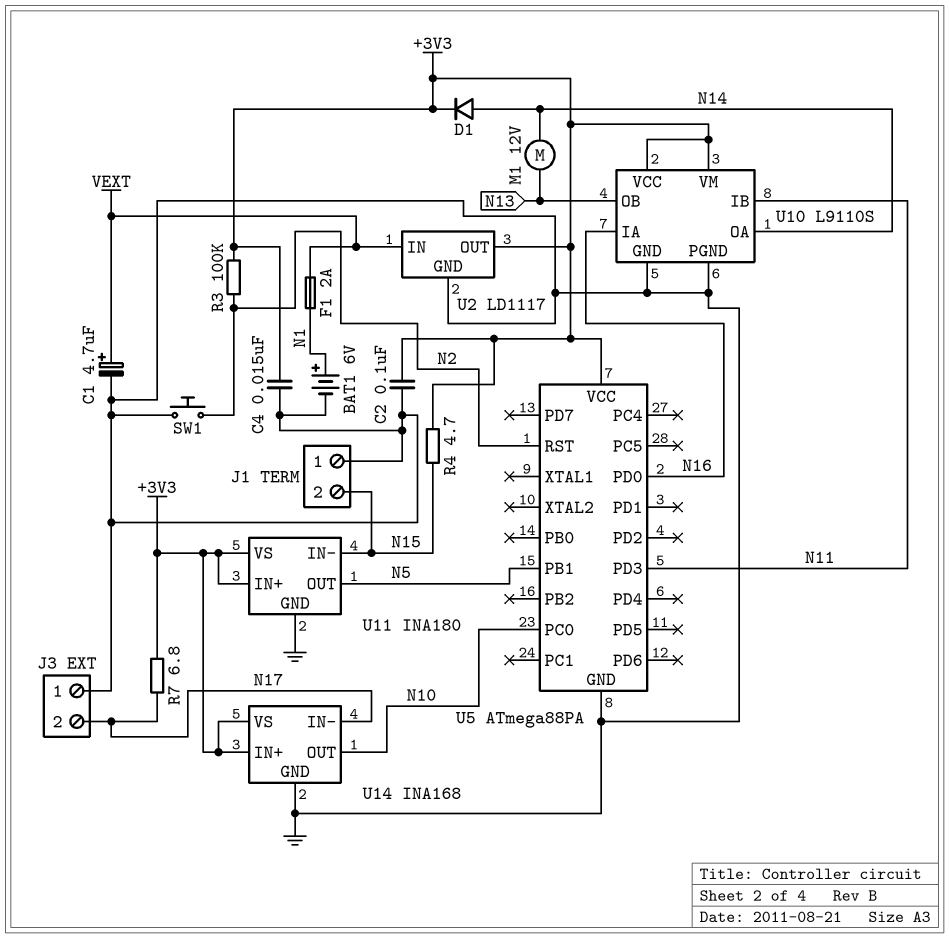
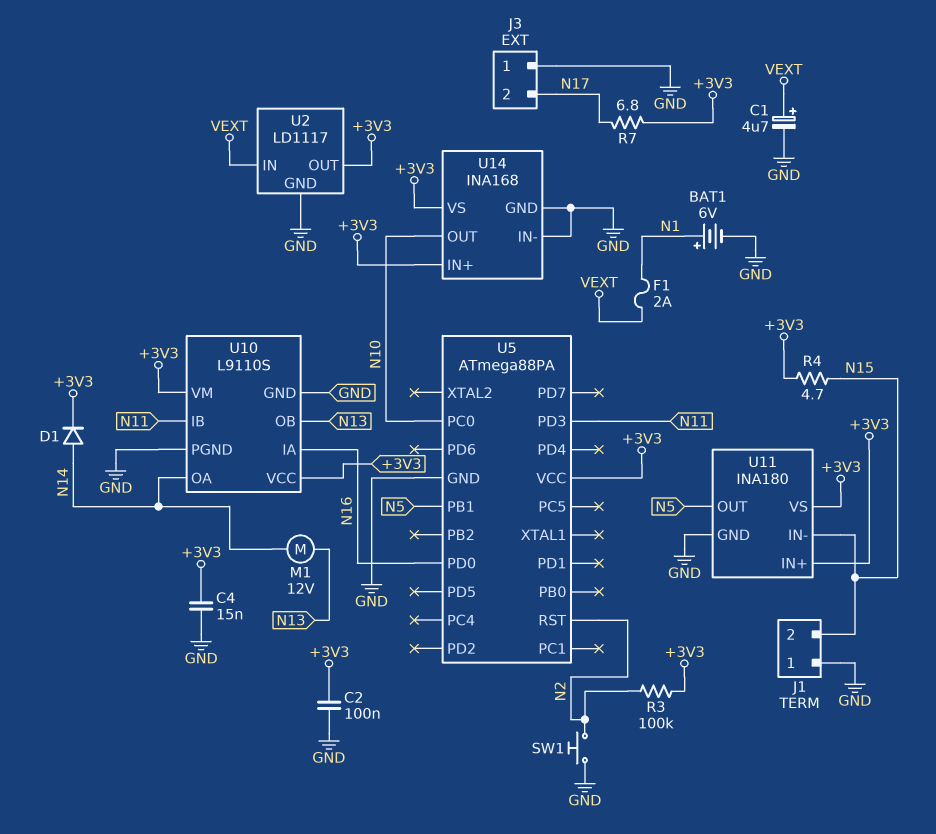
U14 pin IN-: N17 -> GND

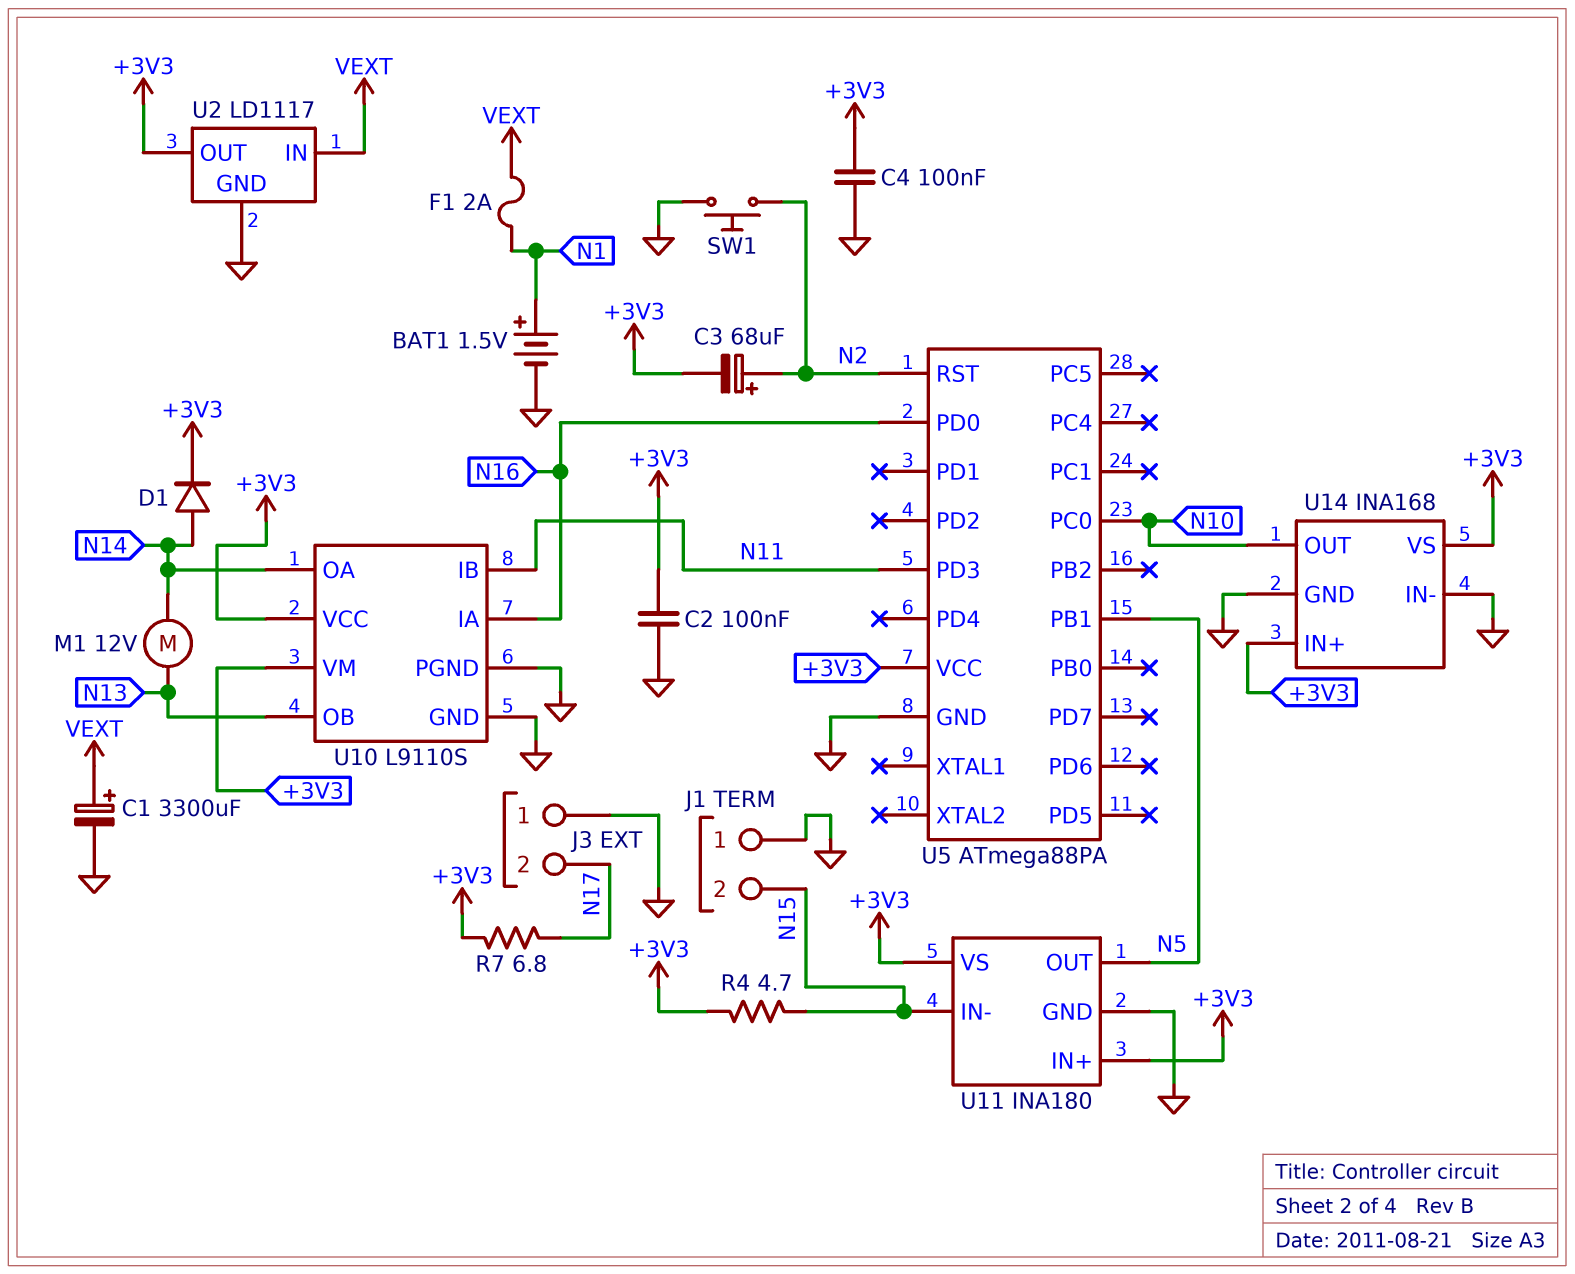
BAT1: 6V (plus N1, minus GND) -> 1.5V (plus N1, minus GND)
C1: 4.7uF (plus VEXT, minus GND) -> 3300uF (plus VEXT, minus GND)
C3: none -> 68uF (plus N2, minus +3V3)
C4: 15nF (+3V3, GND) -> 100nF (+3V3, GND)
R3: 100k (+3V3, N2) -> none

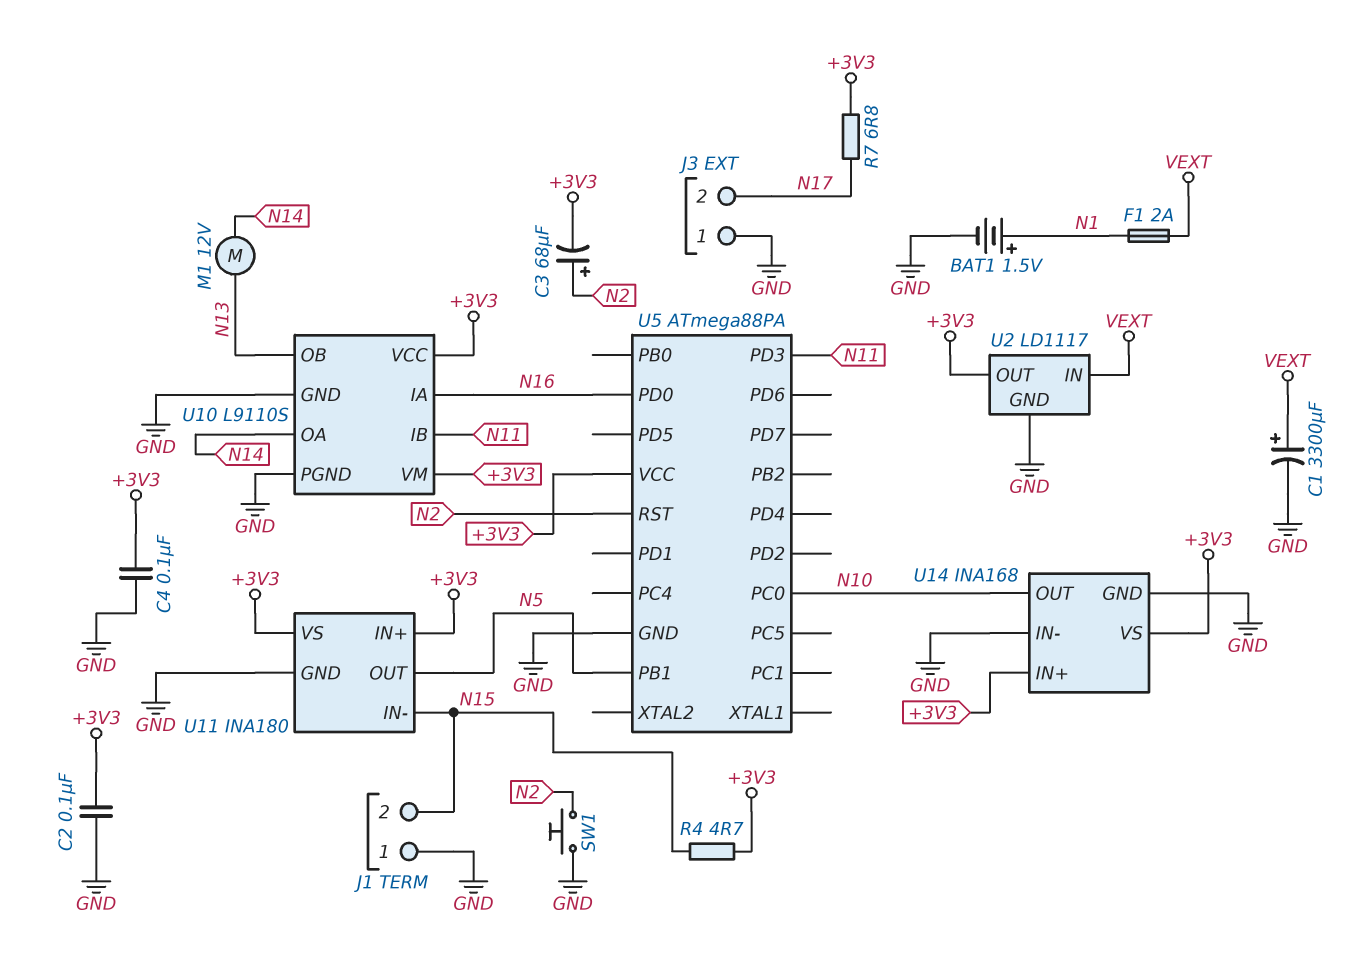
D1: diode (A N14, K +3V3) -> none

